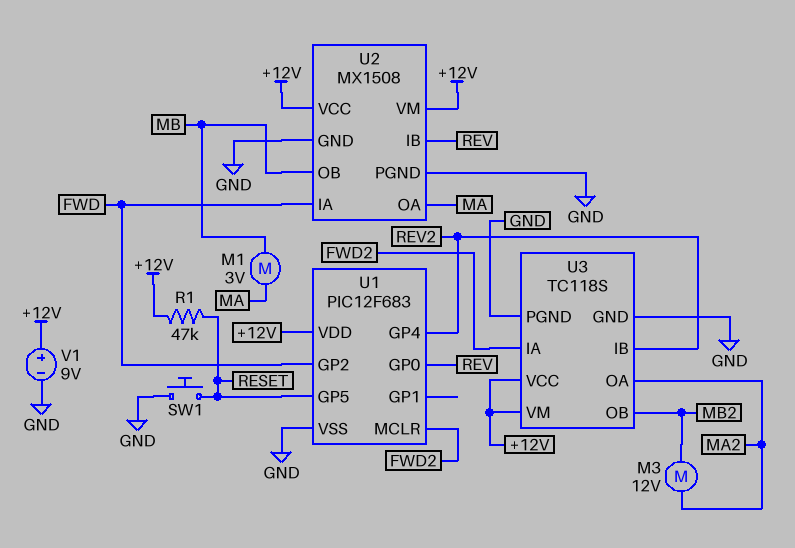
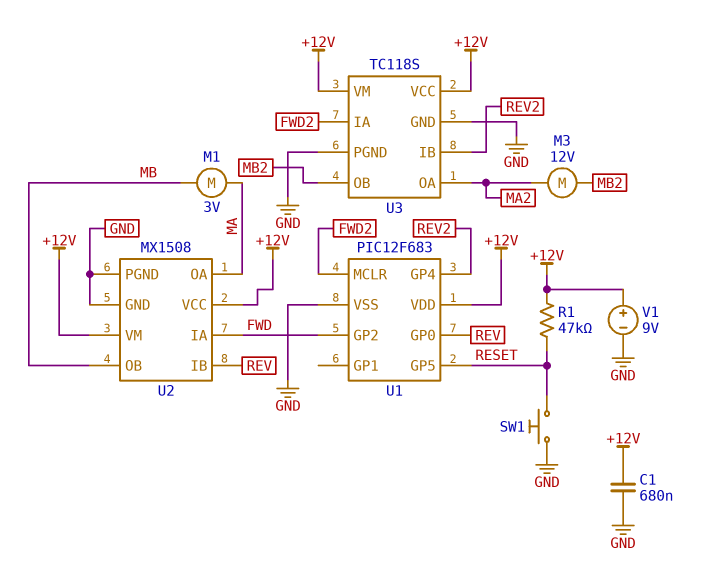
C1: none -> 680nF (+12V, GND)

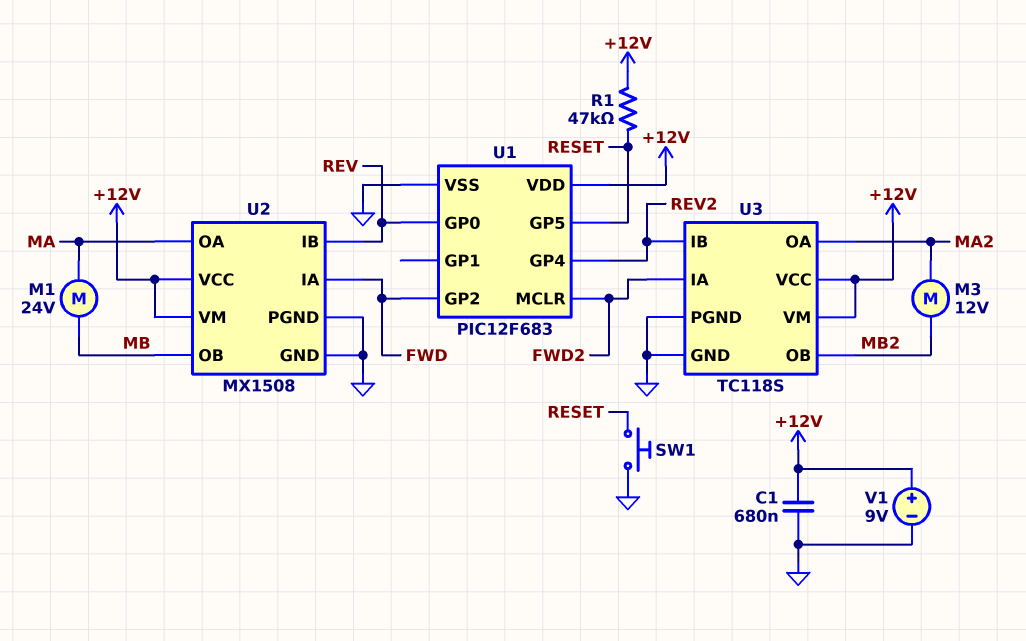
M1: motor 3V (MA, MB) -> motor 24V (MA, MB)

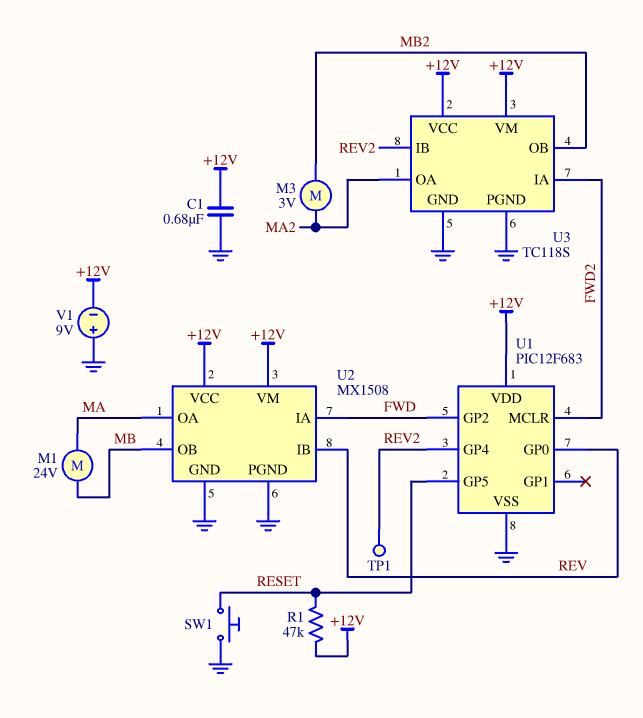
M3: motor 12V (MA2, MB2) -> motor 3V (MA2, MB2)
TP1: none -> test point (REV2)
V1: 9V (plus +12V, minus GND) -> 9V (plus GND, minus +12V)

